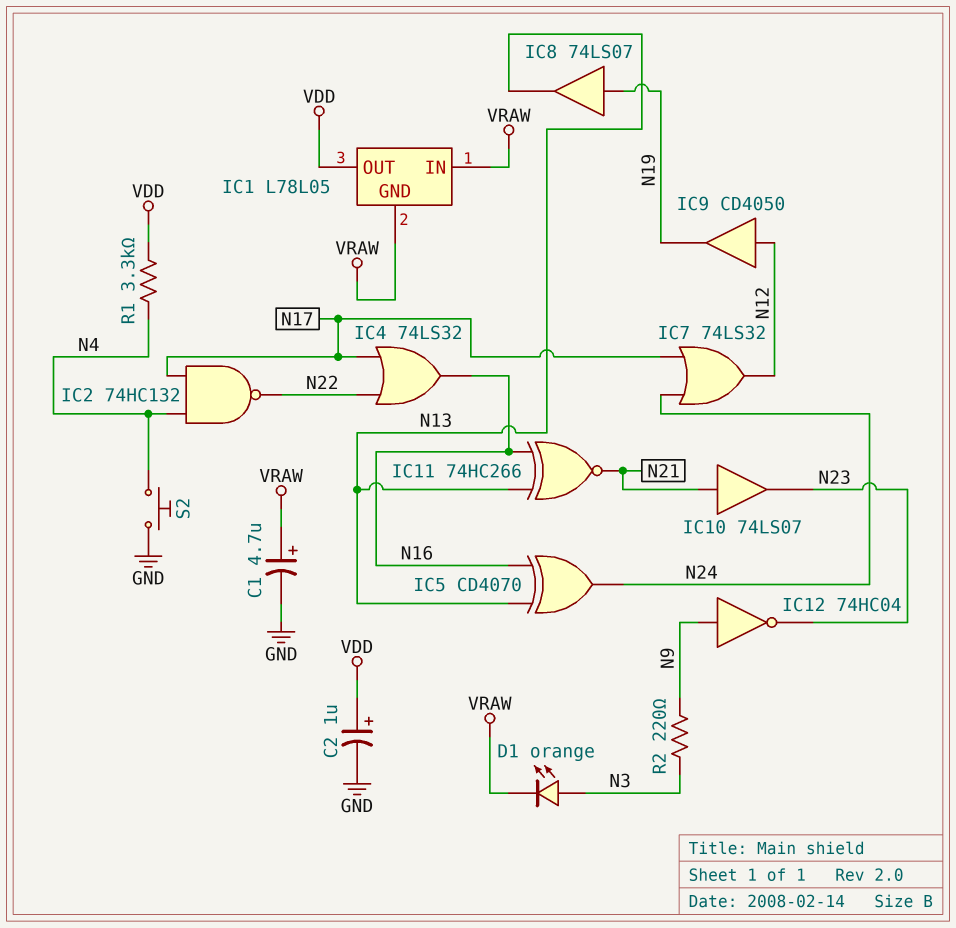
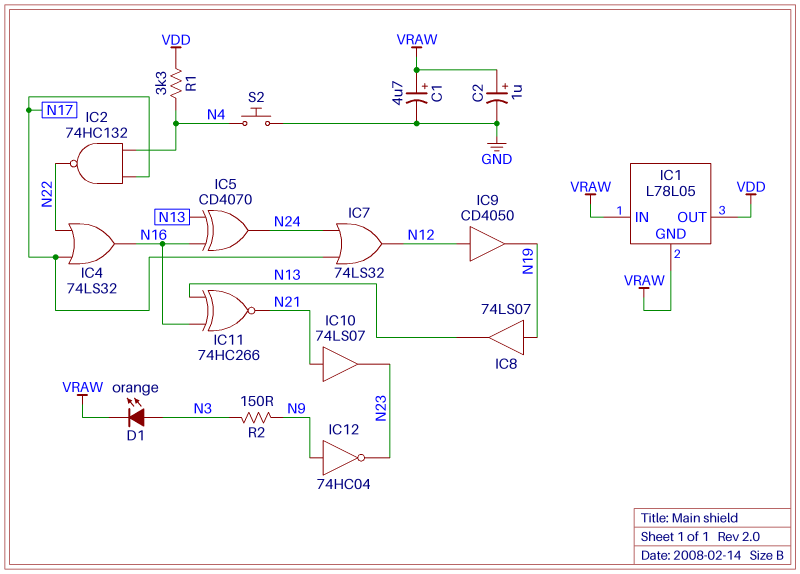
C2: 1uF (plus VDD, minus GND) -> 1uF (plus VRAW, minus GND)
R2: 220 (N3, N9) -> 150 (N3, N9)

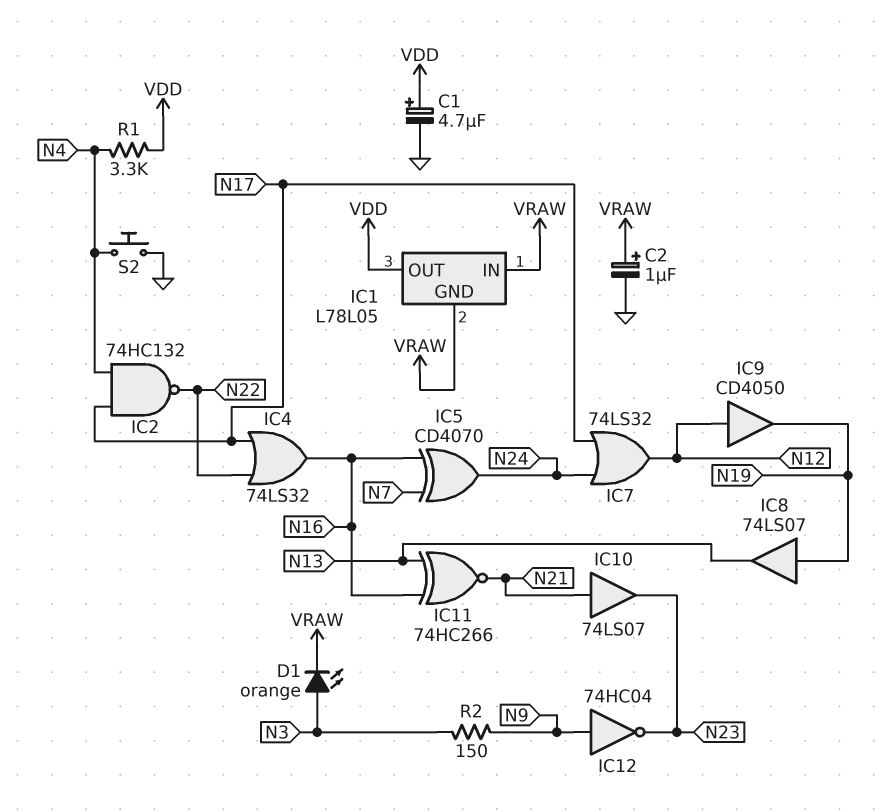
C1: 4.7uF (plus VRAW, minus GND) -> 4.7uF (plus VDD, minus GND)
IC5: XOR CD4070 (in N13, in N16, out N24) -> XOR CD4070 (in N7, in N16, out N24)

